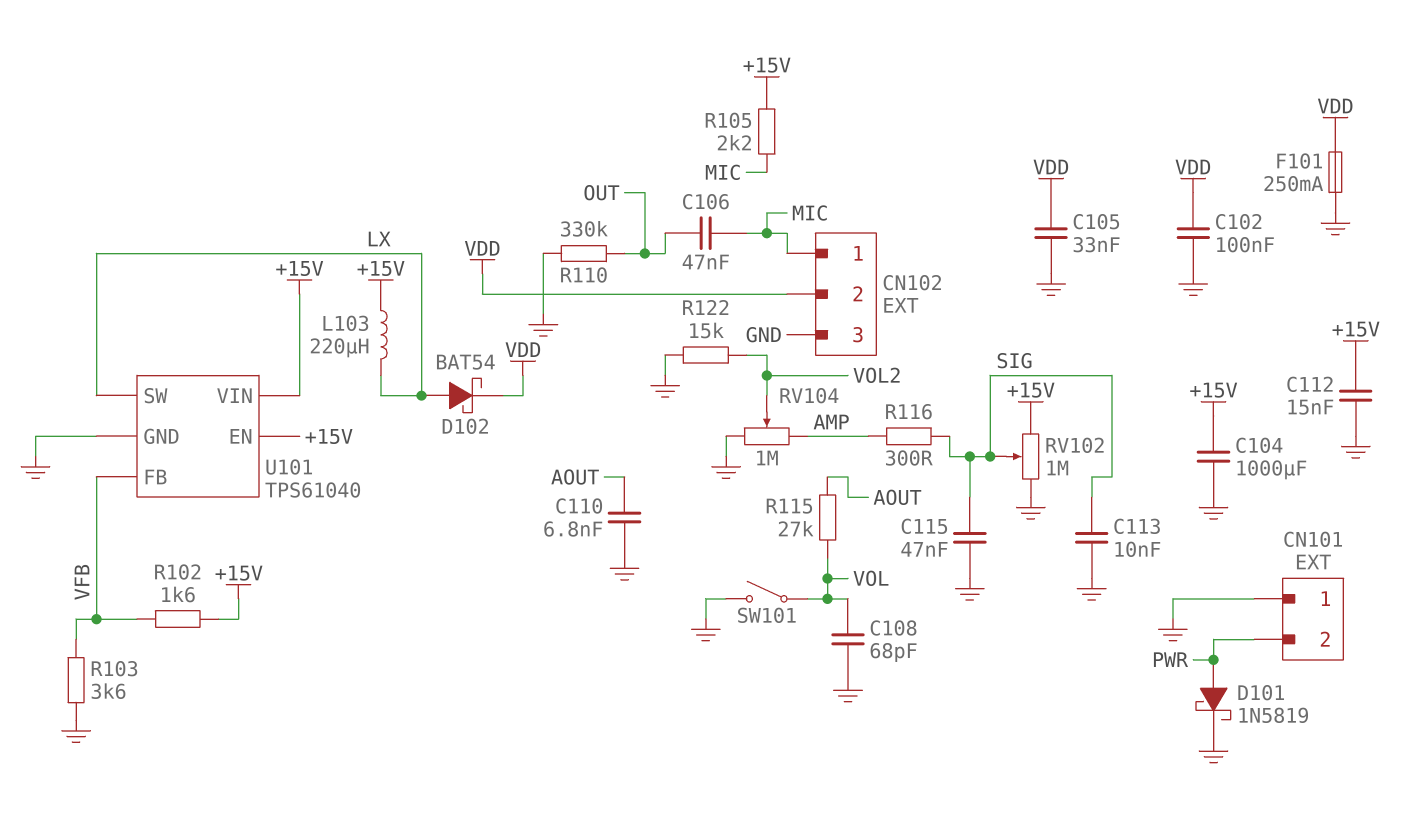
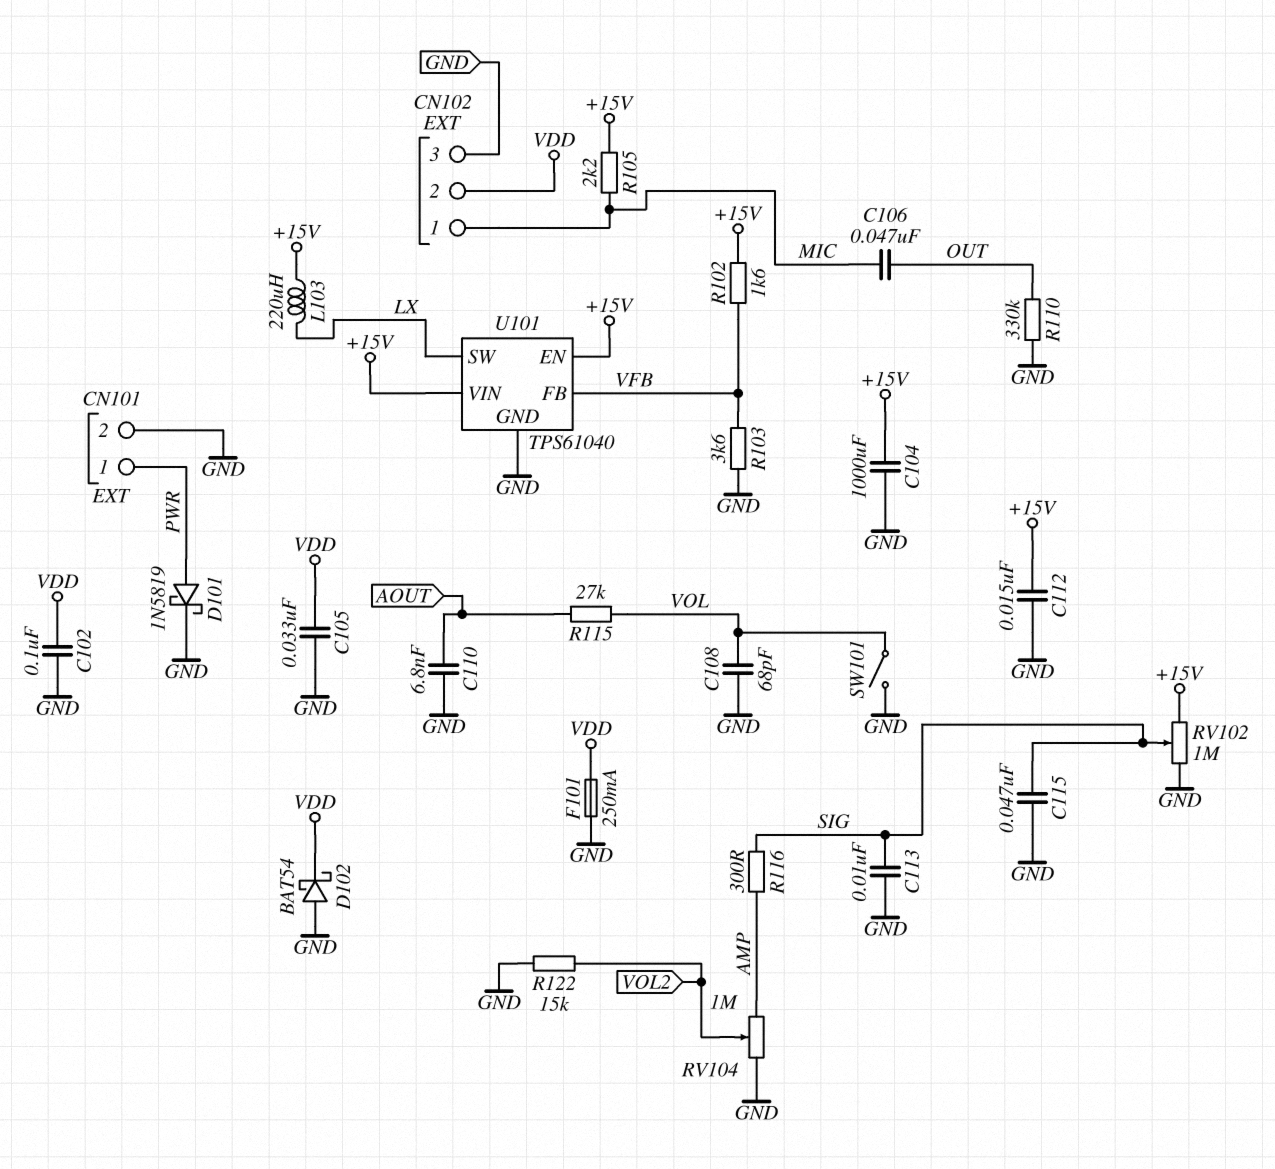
CN101 pin 1: GND -> PWR
CN101 pin 2: PWR -> GND
D102: schottky BAT54 (A LX, K VDD) -> schottky BAT54 (A GND, K VDD)

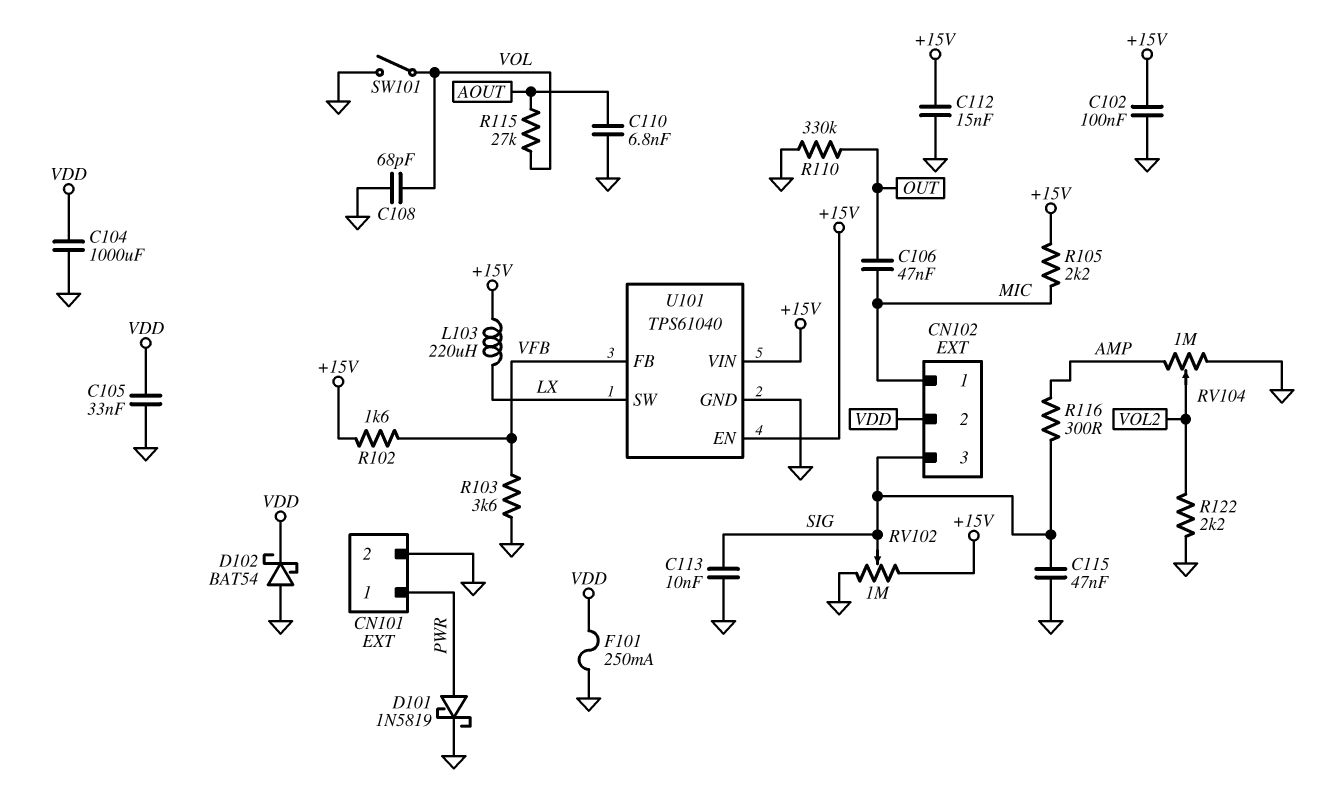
C102: 100nF (GND, VDD) -> 100nF (+15V, GND)
C104: 1000uF (+15V, GND) -> 1000uF (GND, VDD)
CN102 pin 3: GND -> SIG
R122: 15k (GND, VOL2) -> 2.2k (GND, VOL2)

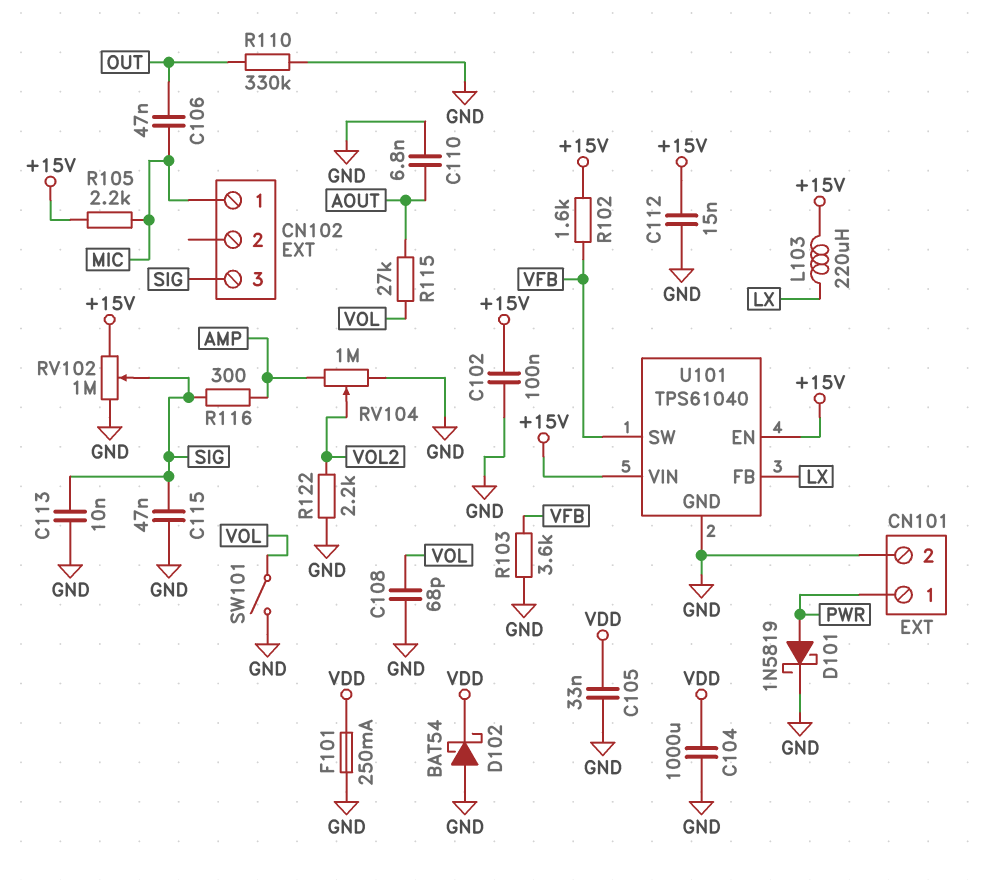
CN102 pin 2: VDD -> none
U101 pin FB: VFB -> LX
U101 pin SW: LX -> VFB

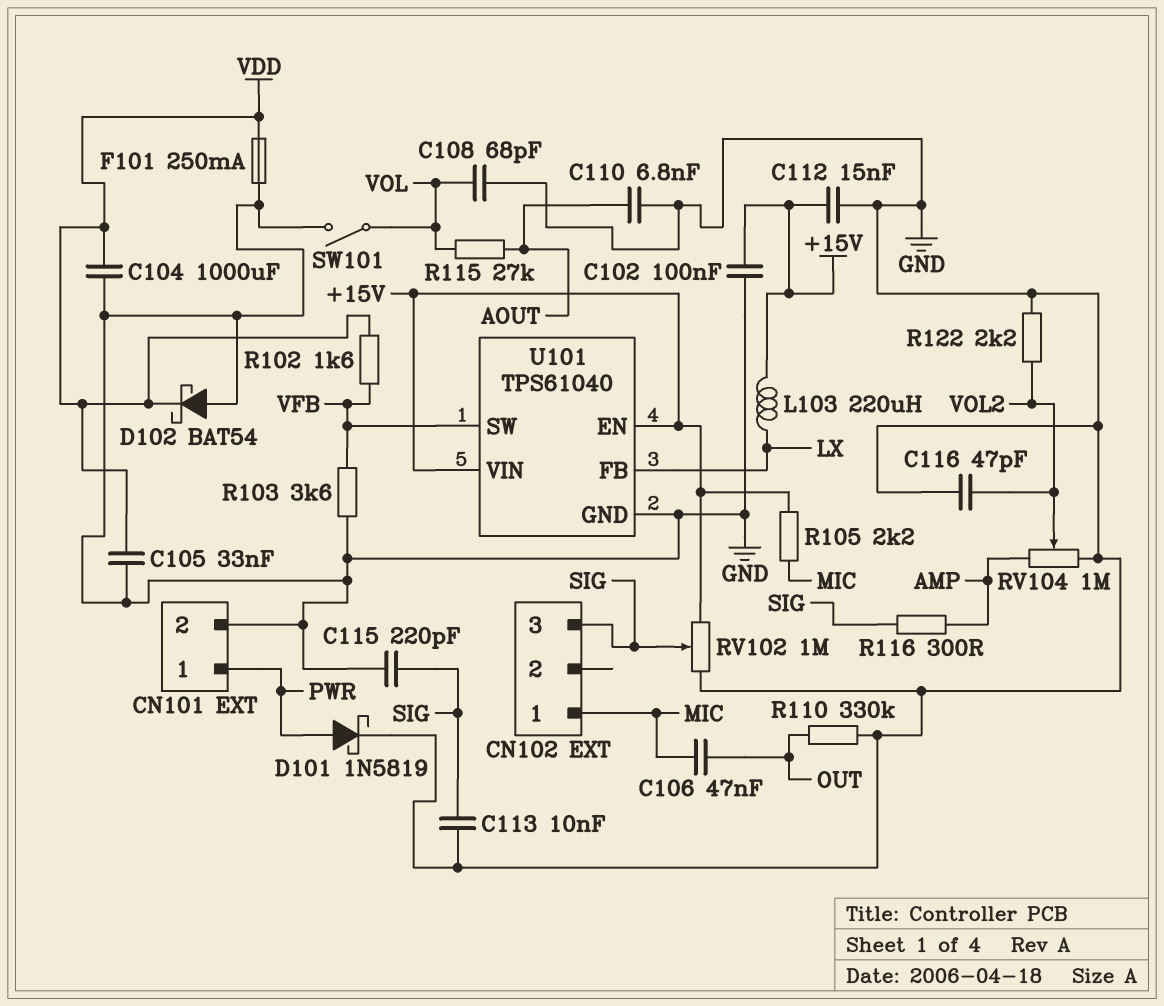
C115: 47nF (GND, SIG) -> 220pF (GND, SIG)
C116: none -> 47pF (GND, VOL2)
R102: 1.6k (+15V, VFB) -> 1.6k (VDD, VFB)

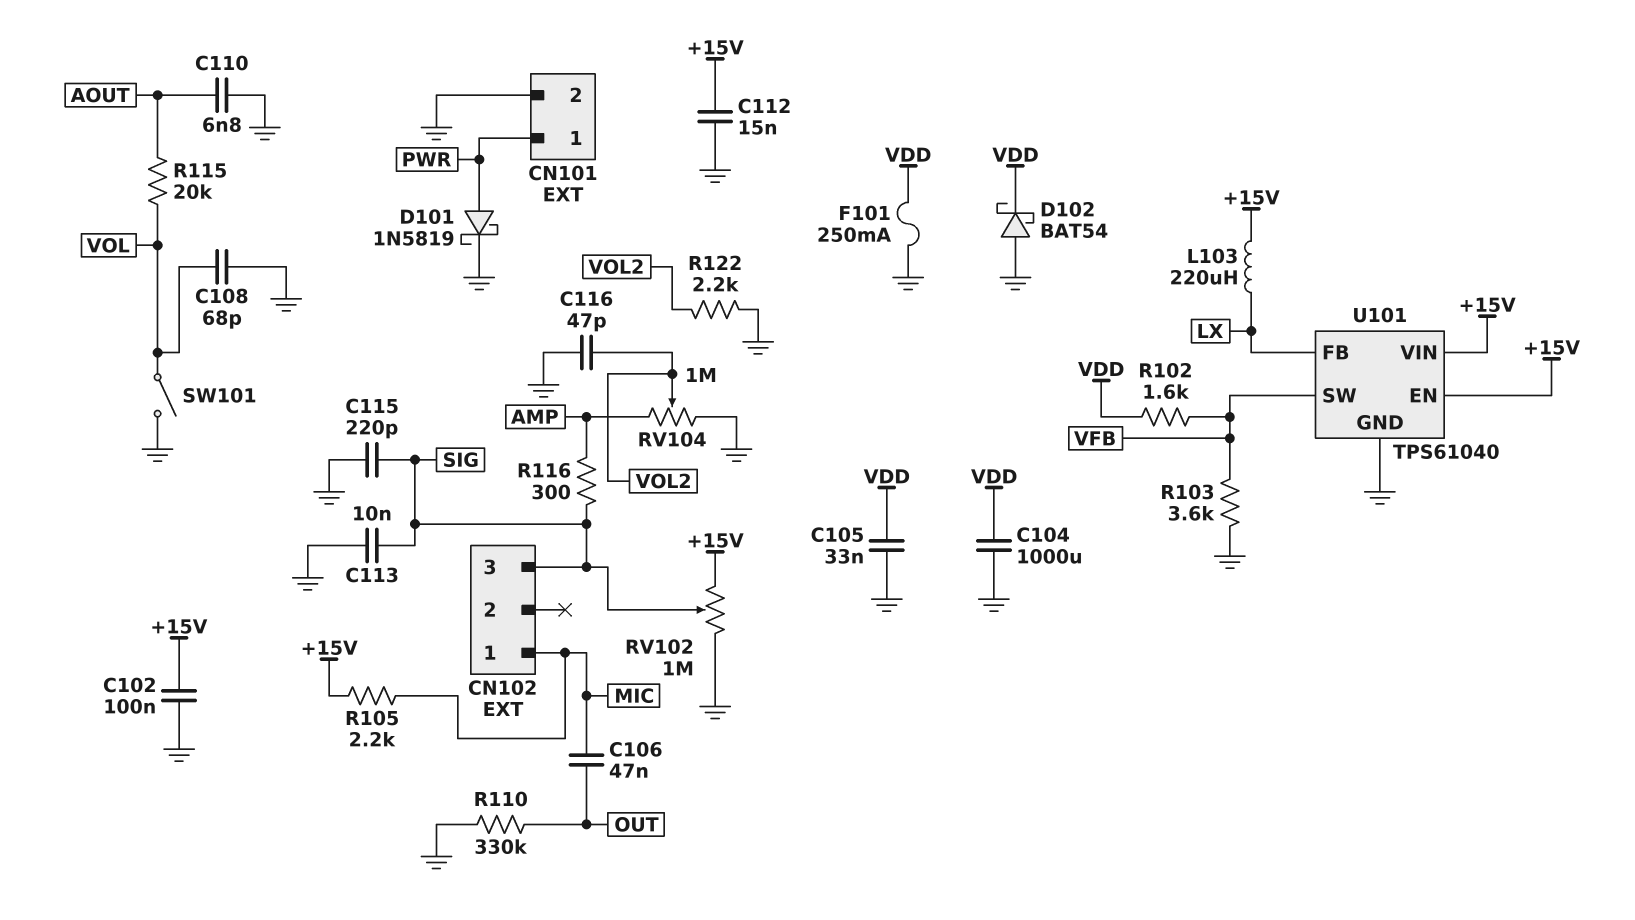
R115: 27k (AOUT, VOL) -> 20k (AOUT, VOL)

